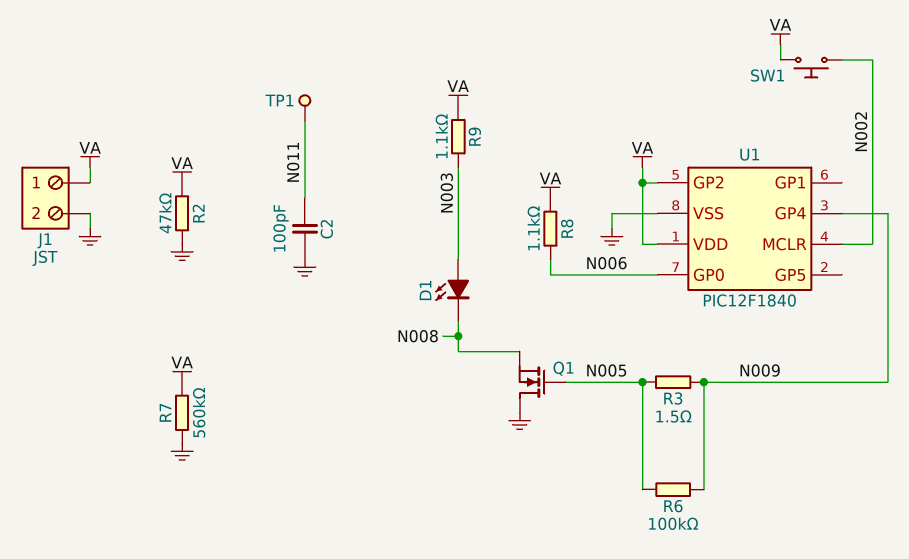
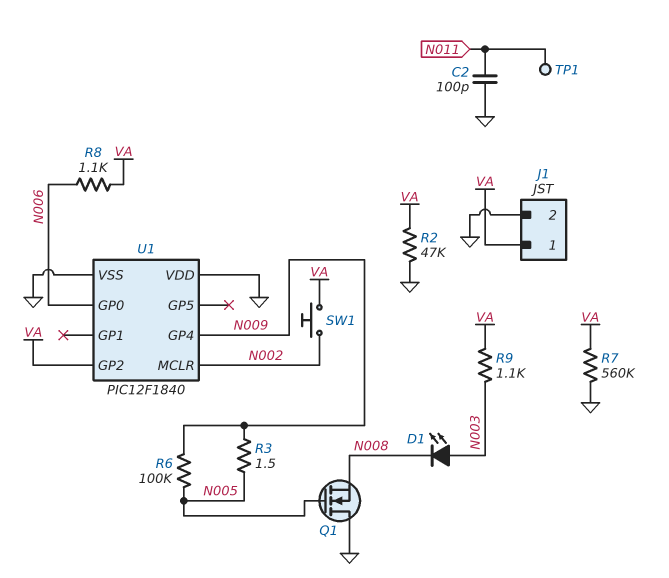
U1 pin VDD: VA -> GND

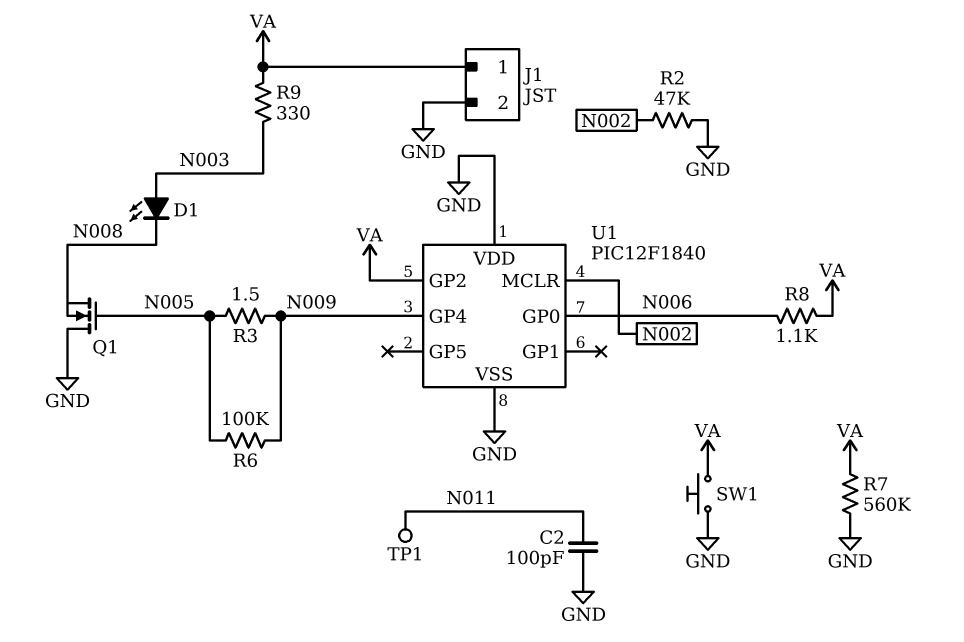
R2: 47k (GND, VA) -> 47k (GND, N002)
R9: 1.1k (N003, VA) -> 330 (N003, VA)
SW1: button (N002, VA) -> button (GND, VA)

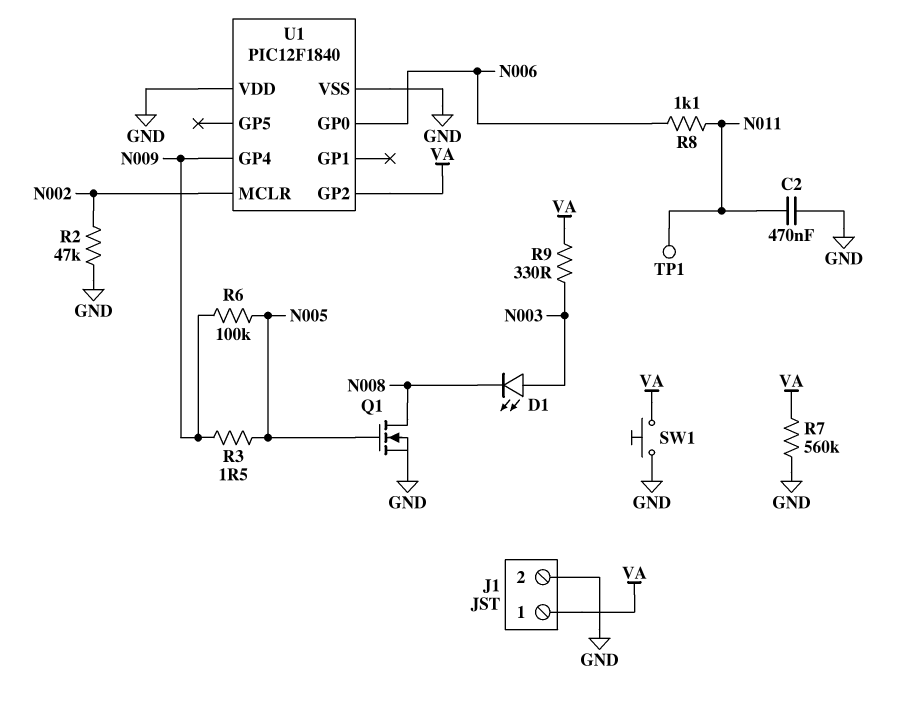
C2: 100pF (GND, N011) -> 470nF (GND, N011)
Q1: NMOS (G N005, D GND, S N008) -> NMOS (G N005, D N008, S GND)
R8: 1.1k (N006, VA) -> 1.1k (N006, N011)

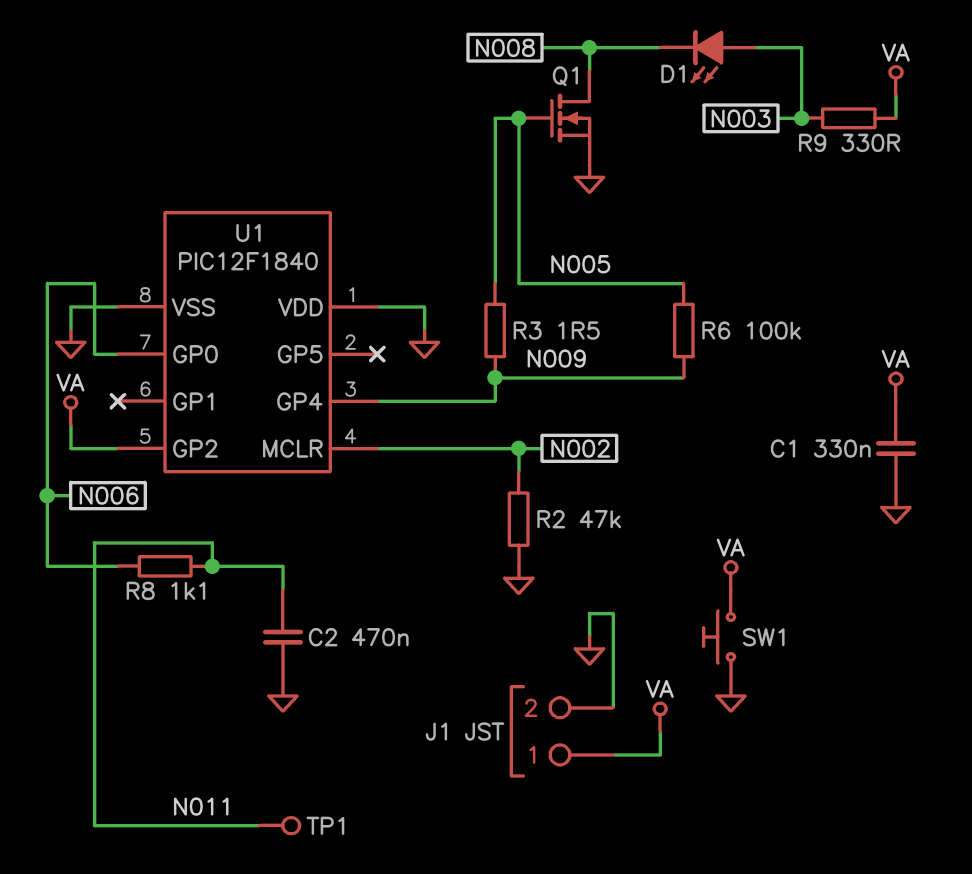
C1: none -> 330nF (GND, VA)
R7: 560k (GND, VA) -> none

